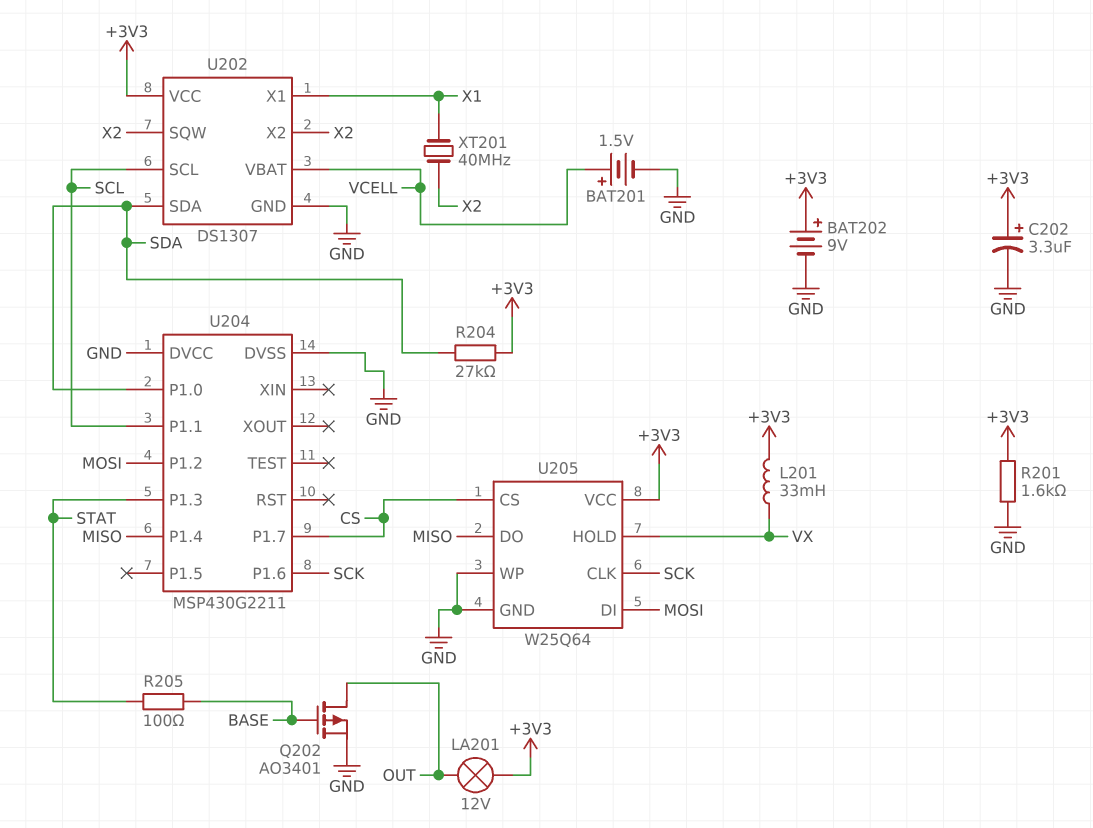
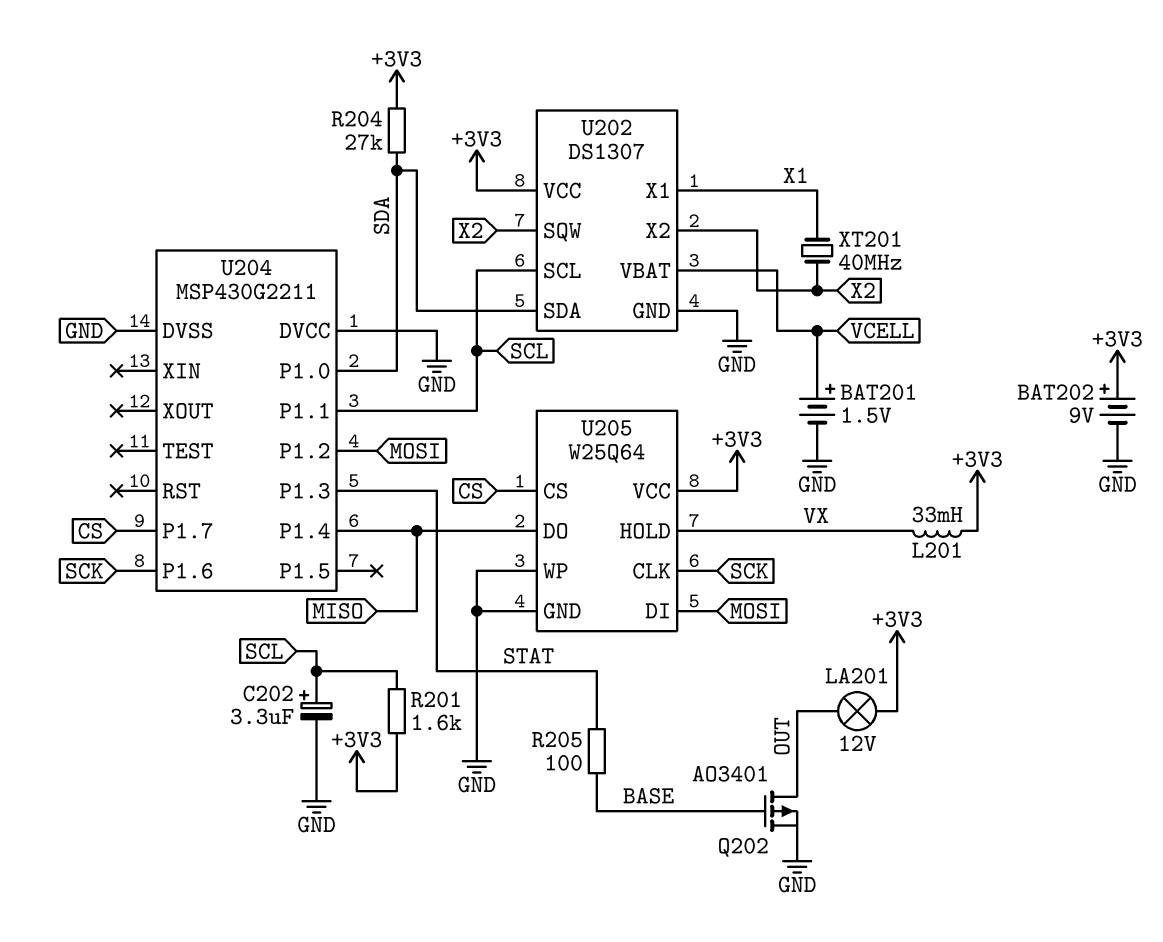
C202: 3.3uF (plus +3V3, minus GND) -> 3.3uF (plus SCL, minus GND)
R201: 1.6k (+3V3, GND) -> 1.6k (+3V3, SCL)

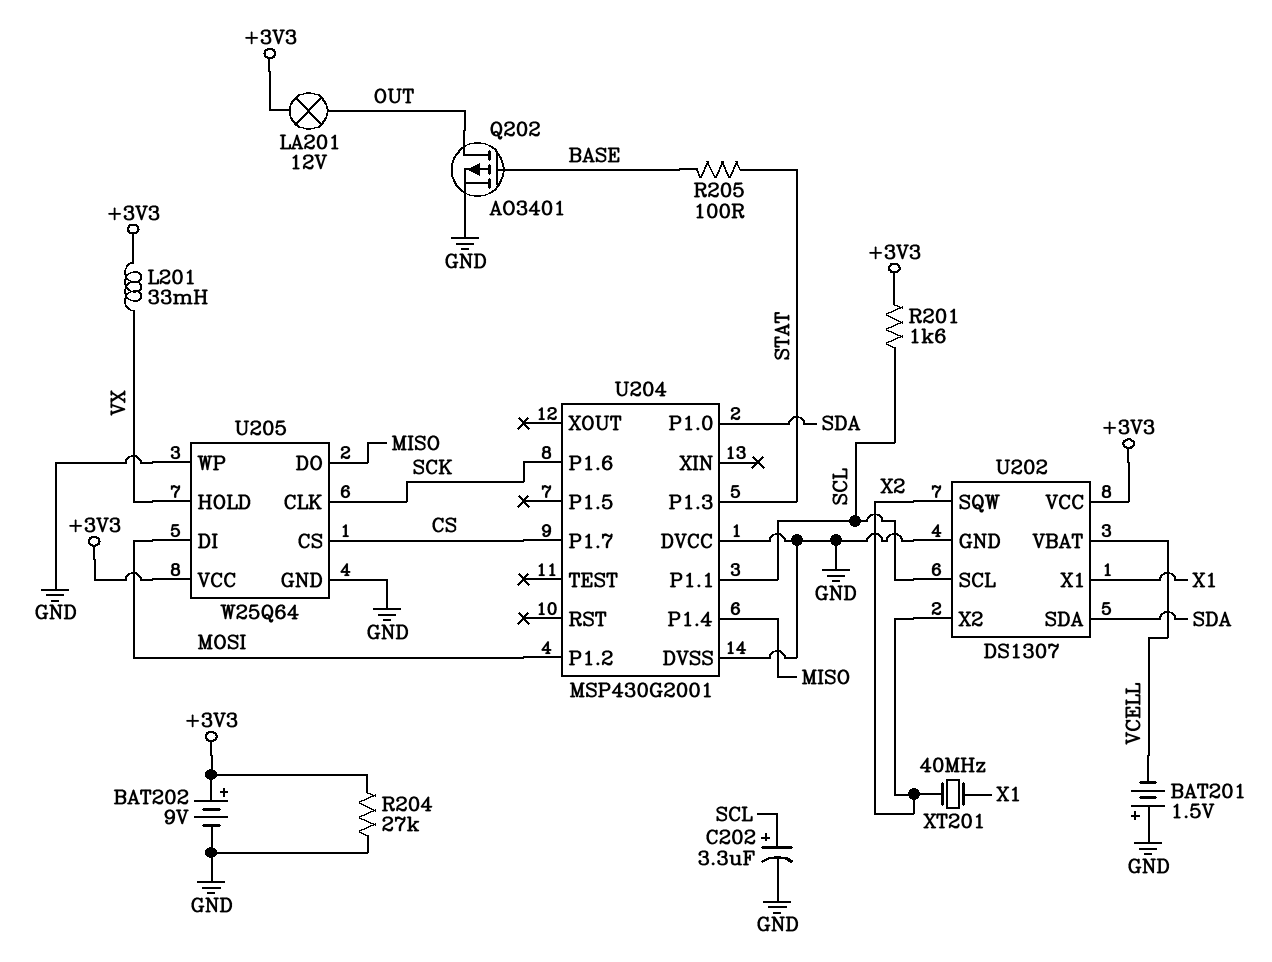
BAT201: 1.5V (plus VCELL, minus GND) -> 1.5V (plus GND, minus VCELL)
R204: 27k (+3V3, SDA) -> 27k (+3V3, GND)
U204: MSP430G2211 -> MSP430G2001

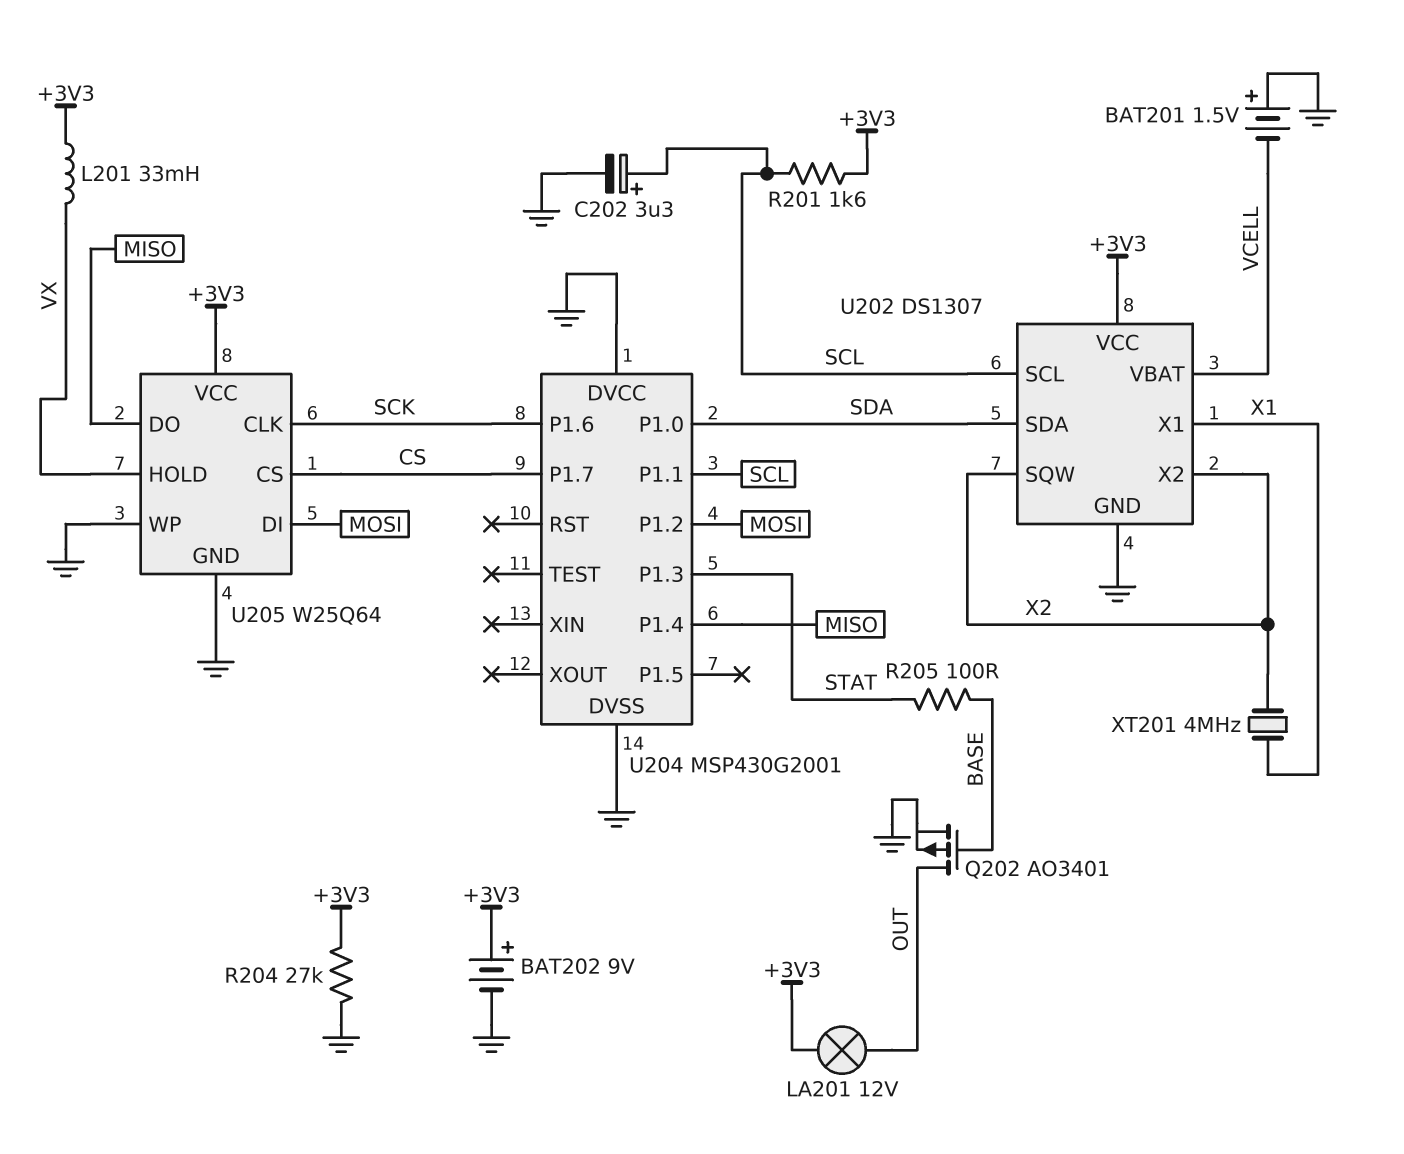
XT201: 40MHz (X1, X2) -> 4MHz (X1, X2)

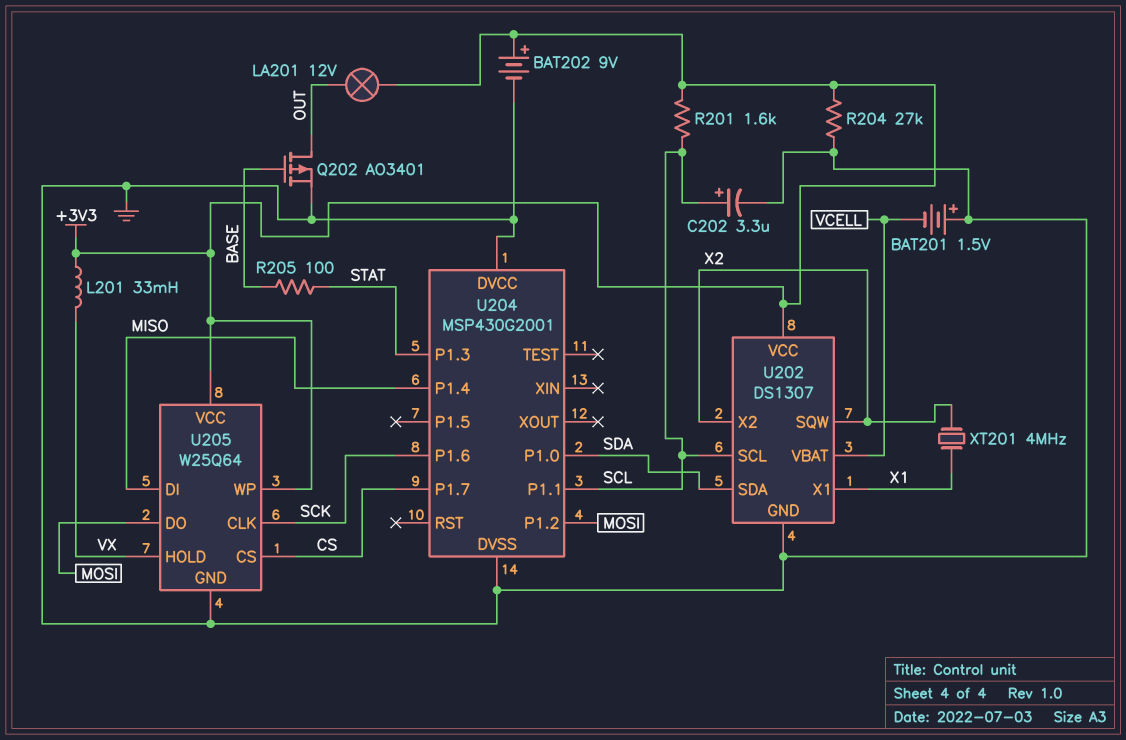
U205 pin DI: MOSI -> MISO
U205 pin DO: MISO -> MOSI
U205 pin WP: GND -> +3V3

